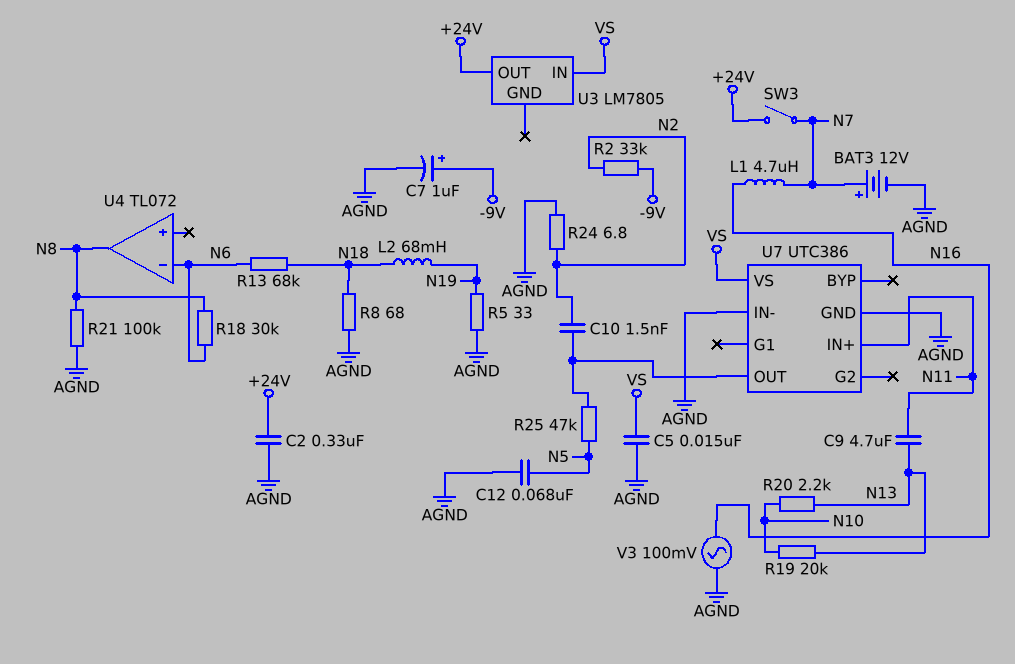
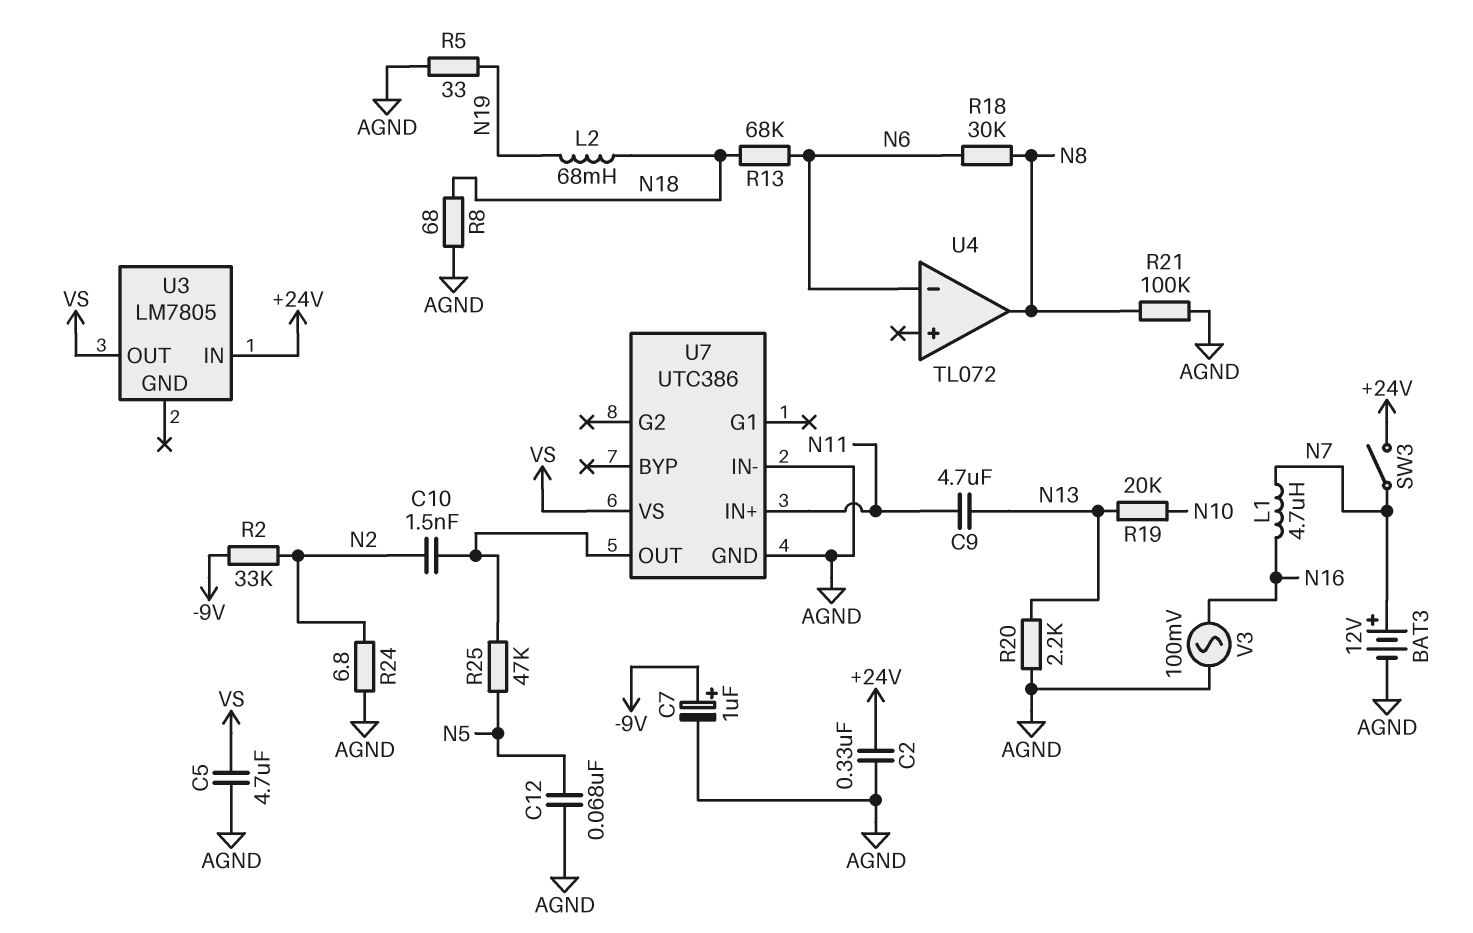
C5: 15nF (AGND, VS) -> 4.7uF (AGND, VS)
R20: 2.2k (N10, N13) -> 2.2k (AGND, N13)
U3 pin IN: VS -> +24V
U3 pin OUT: +24V -> VS

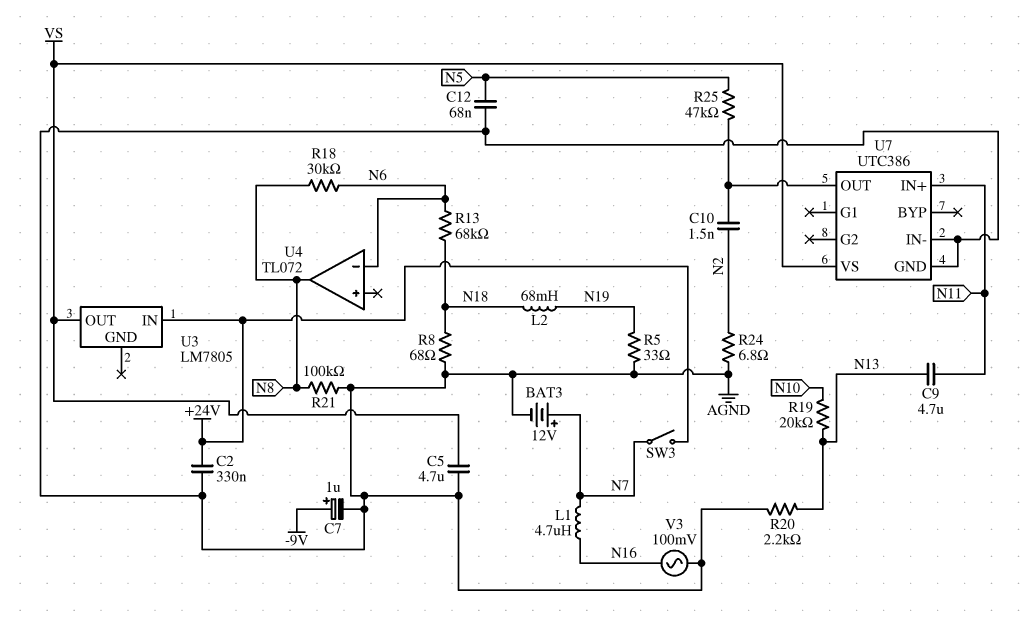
R2: 33k (-9V, N2) -> none

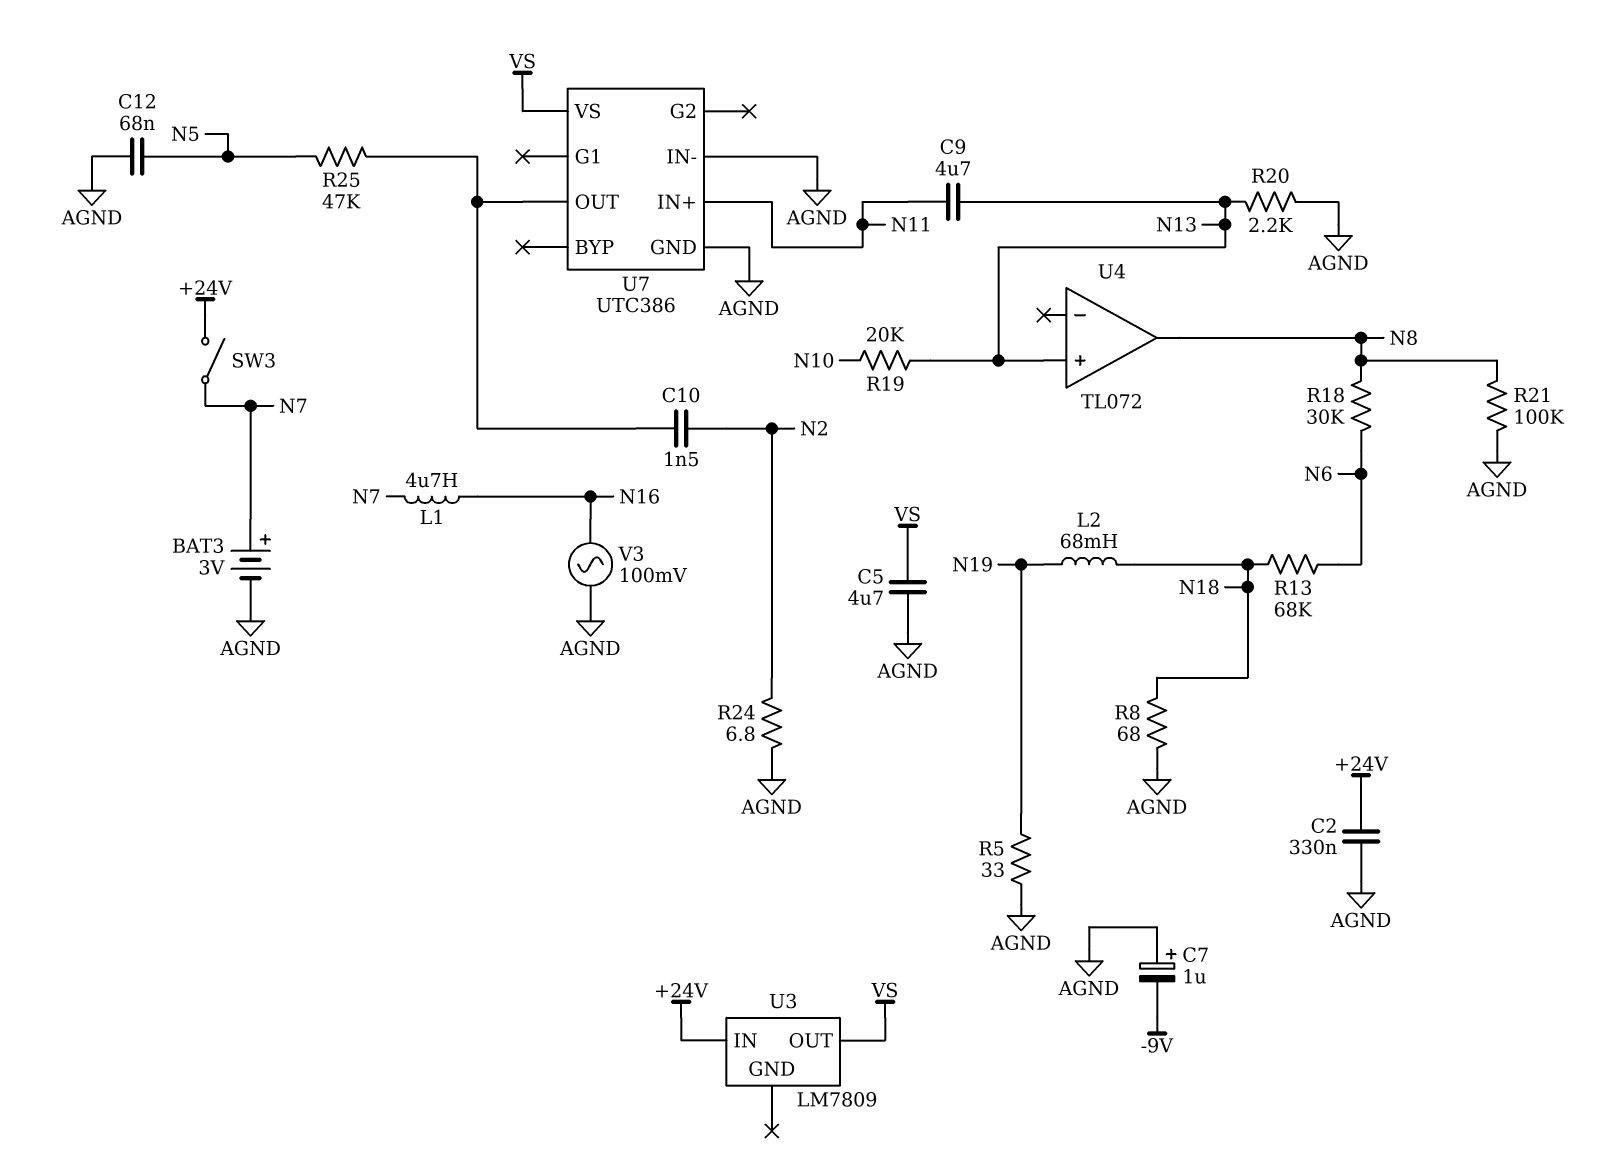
BAT3: 12V (plus N7, minus AGND) -> 3V (plus N7, minus AGND)
C7: 1uF (plus -9V, minus AGND) -> 1uF (plus AGND, minus -9V)
U3: LM7805 -> LM7809
U4 pin in+: none -> N13
U4 pin in-: N6 -> none

